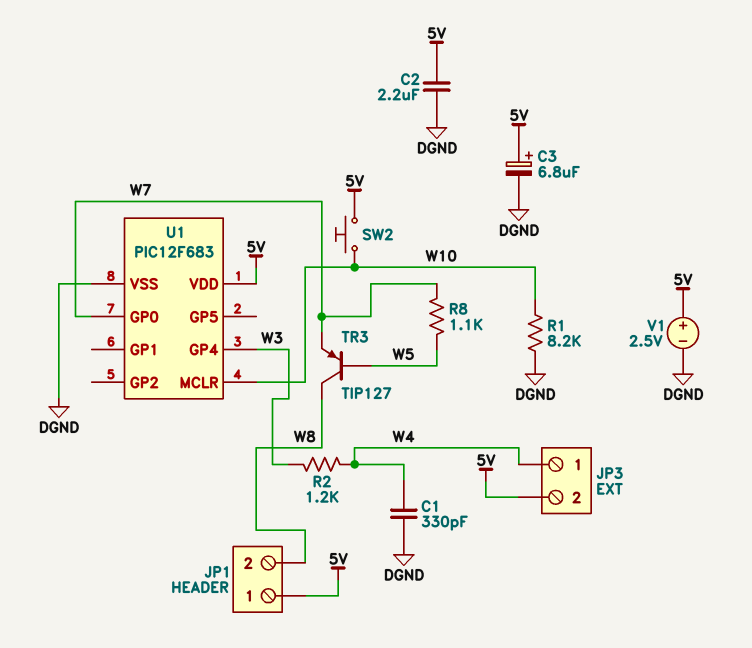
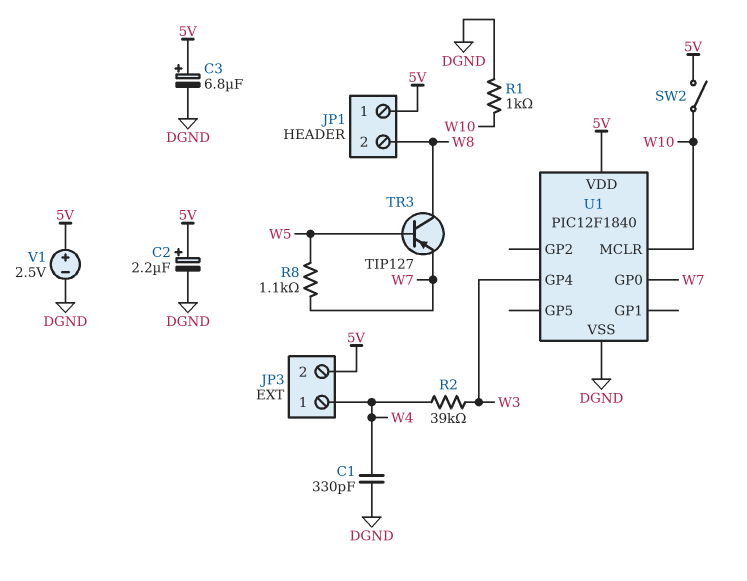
C2: 2.2uF (5V, DGND) -> 2.2uF (plus 5V, minus DGND)
R1: 8.2k (DGND, W10) -> 1k (DGND, W10)
R2: 1.2k (W3, W4) -> 39k (W3, W4)
SW2: button (5V, W10) -> switch (5V, W10)
U1: PIC12F683 -> PIC12F1840

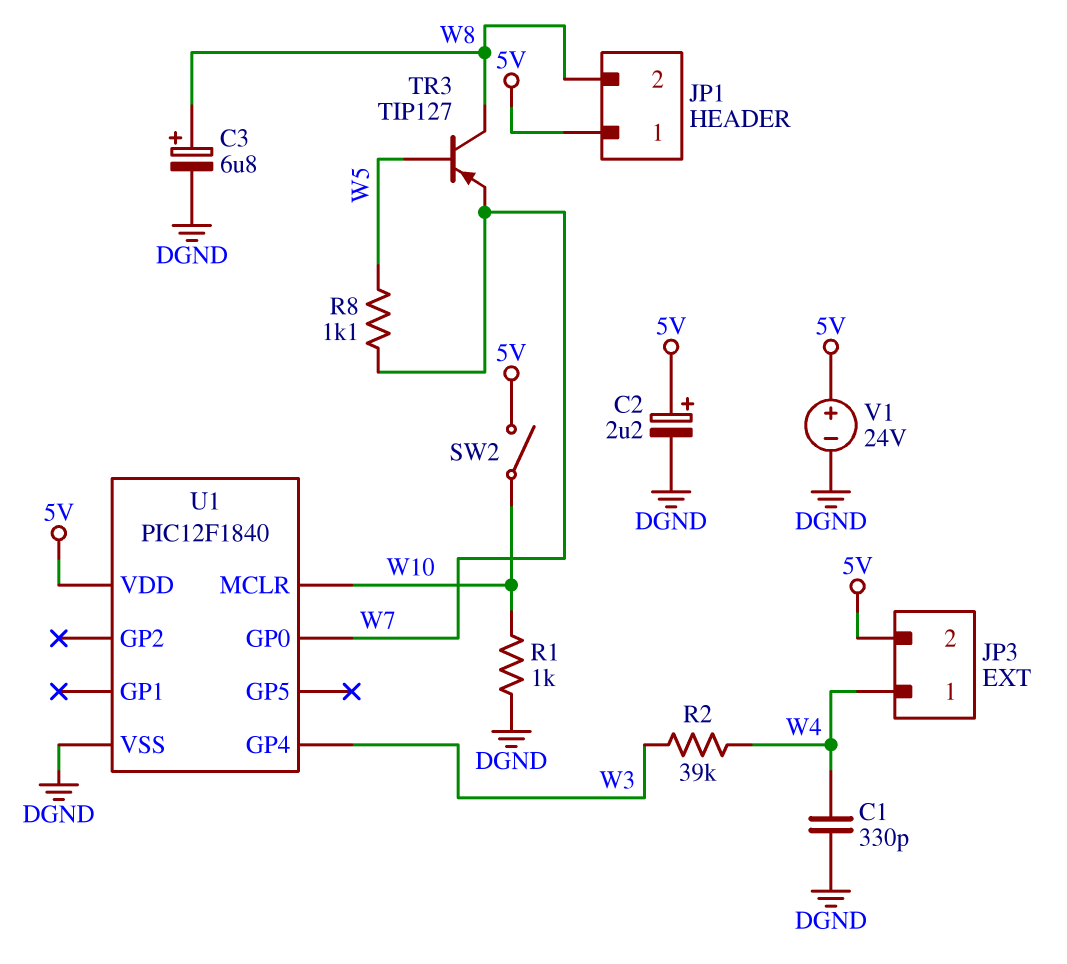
C3: 6.8uF (plus 5V, minus DGND) -> 6.8uF (plus W8, minus DGND)
V1: 2.5V (plus 5V, minus DGND) -> 24V (plus 5V, minus DGND)

